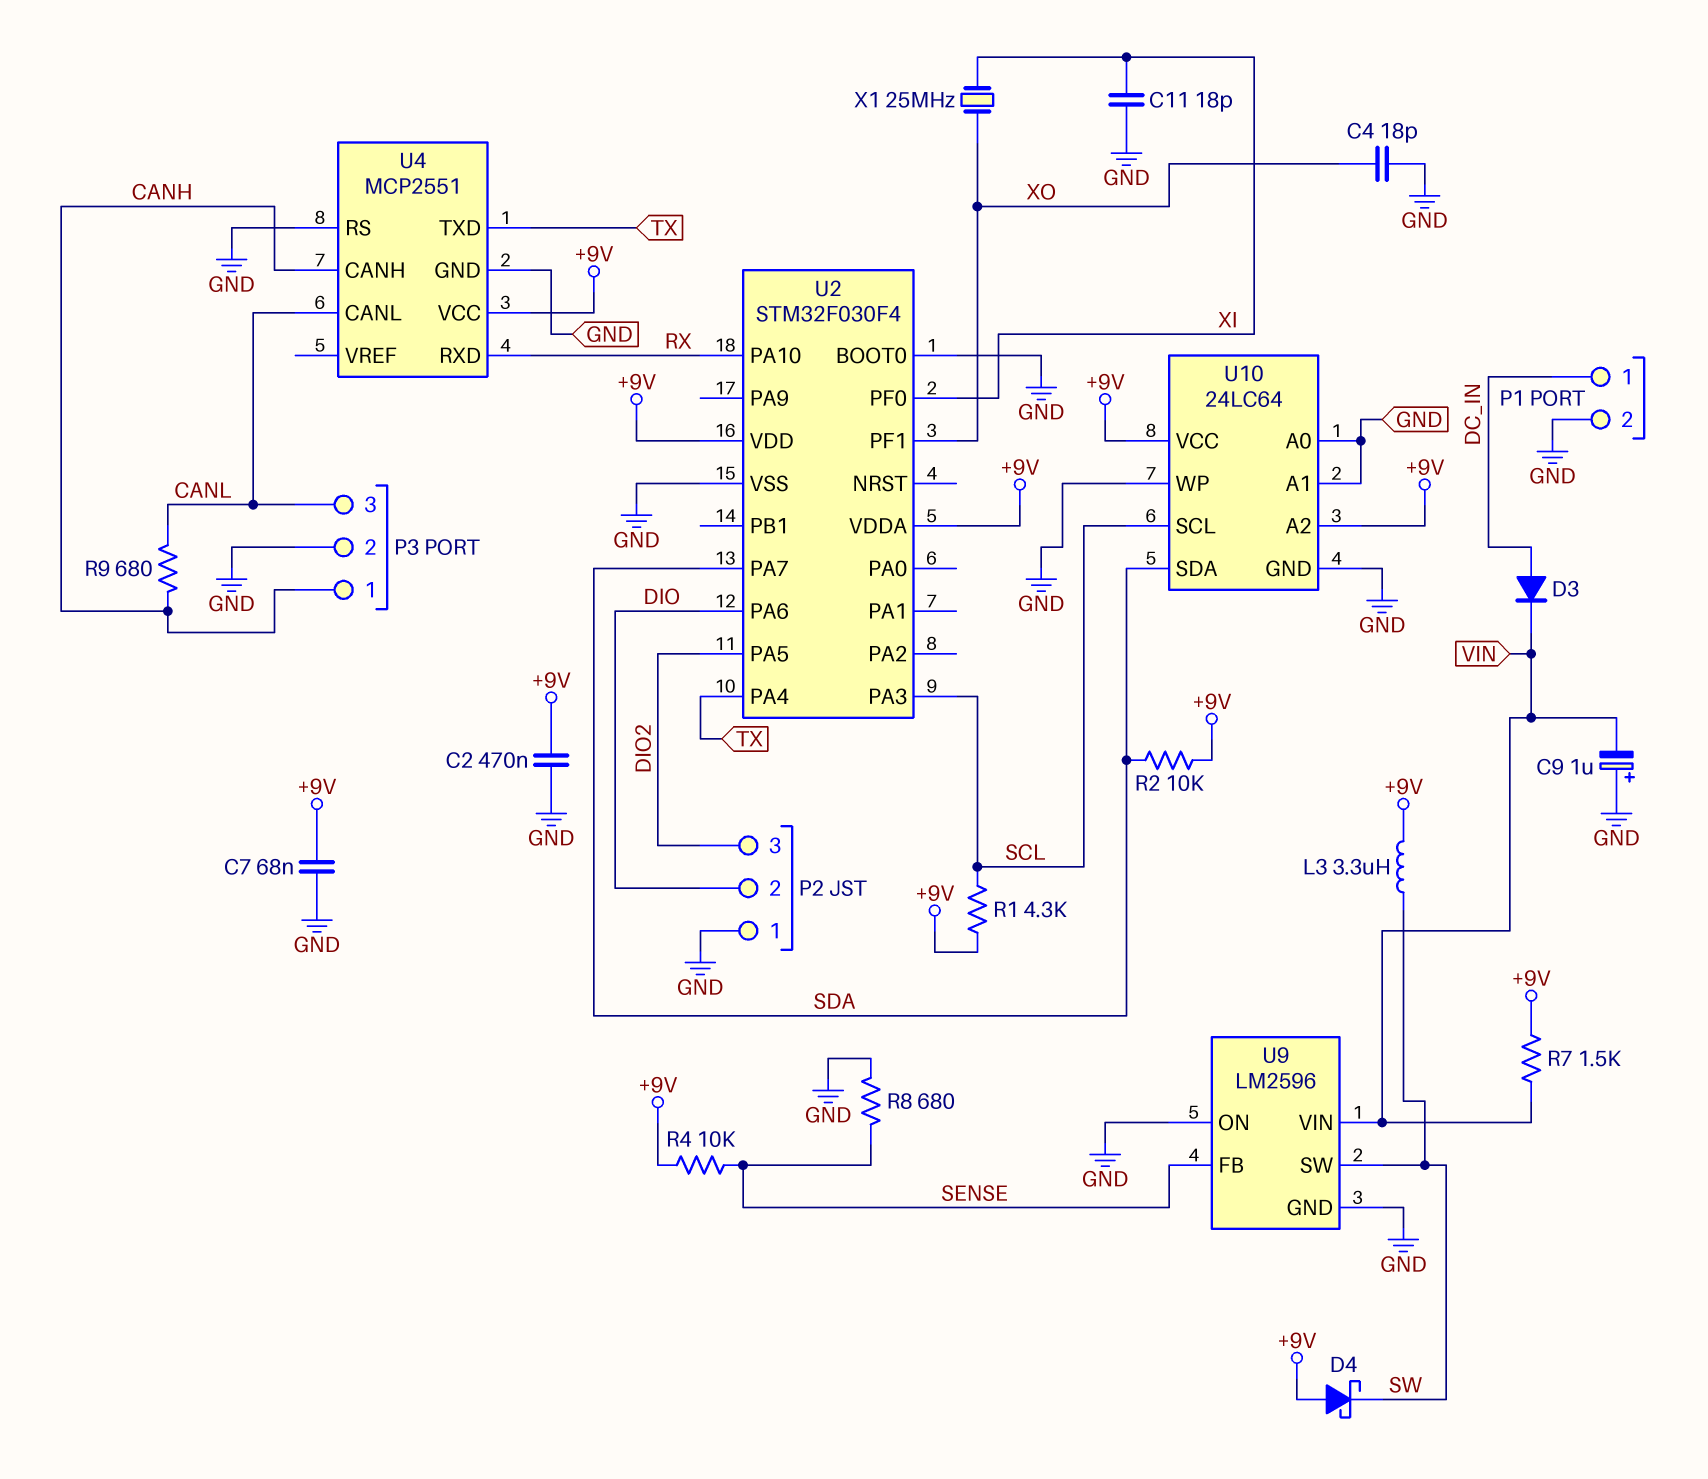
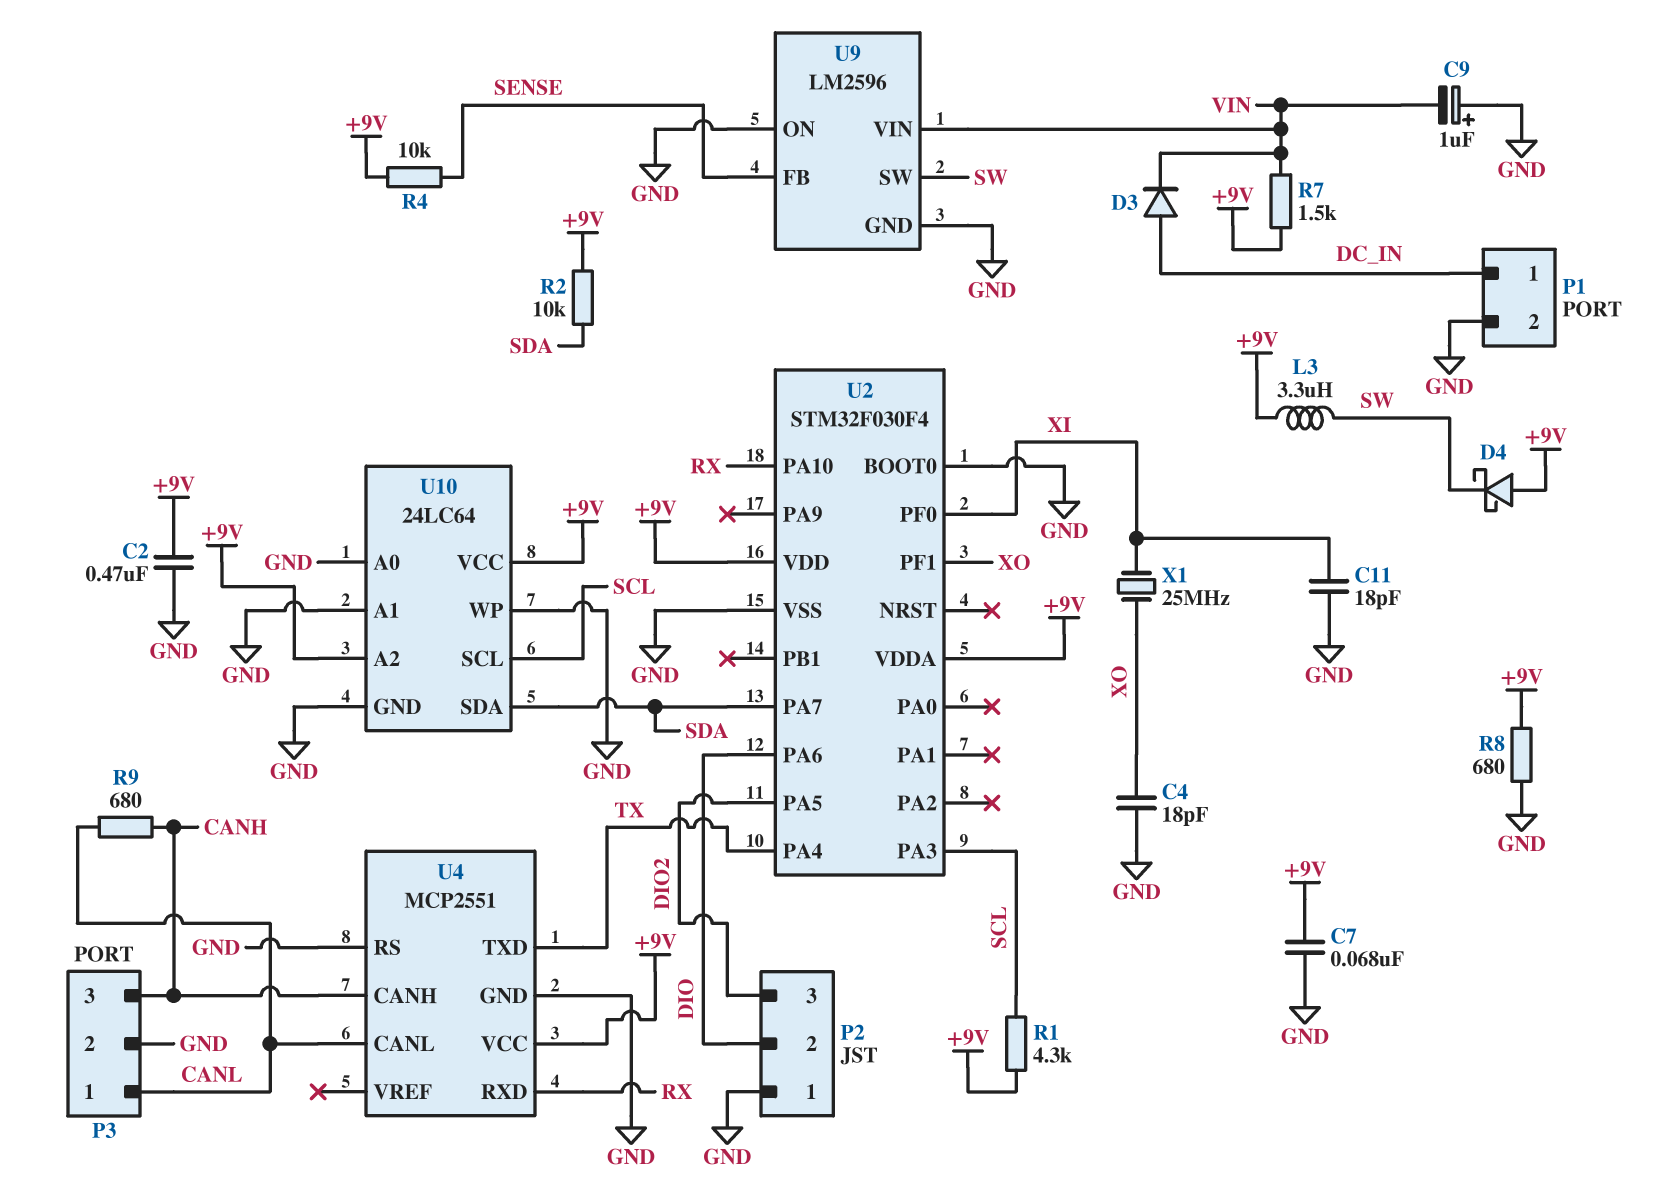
P3 pin 1: CANH -> CANL
P3 pin 3: CANL -> CANH
R8: 680 (GND, SENSE) -> 680 (+9V, GND)

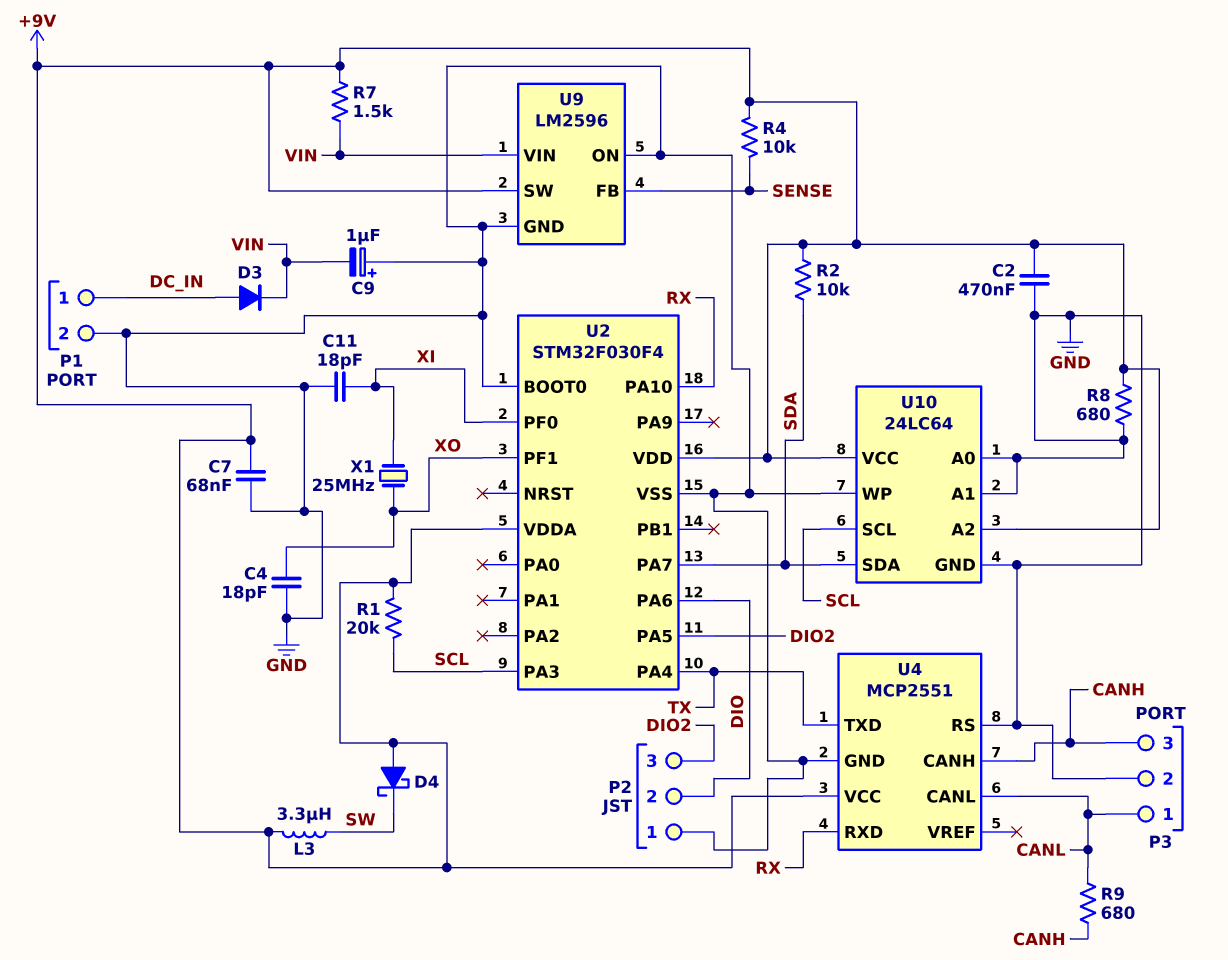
R1: 4.3k (+9V, SCL) -> 20k (+9V, SCL)
U9 pin SW: SW -> +9V

